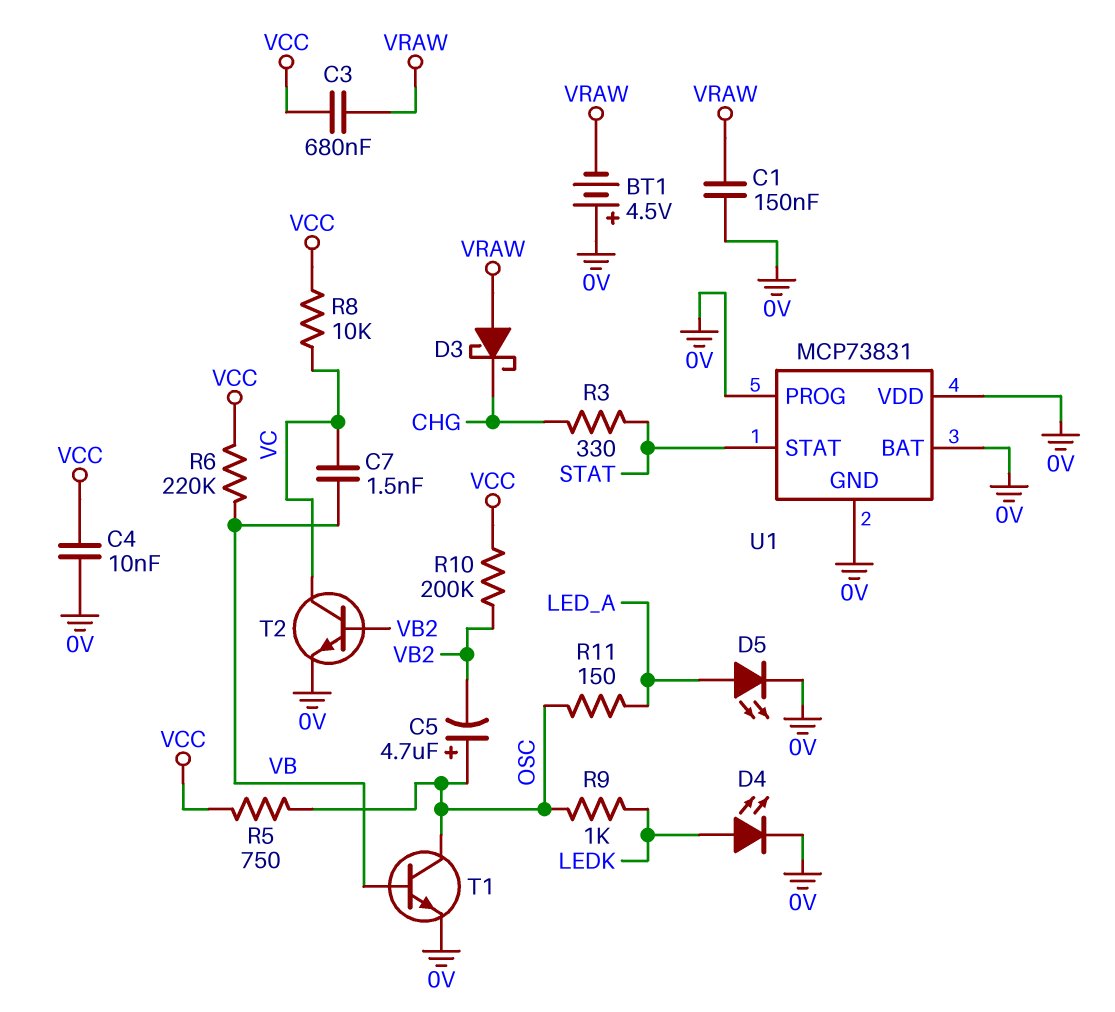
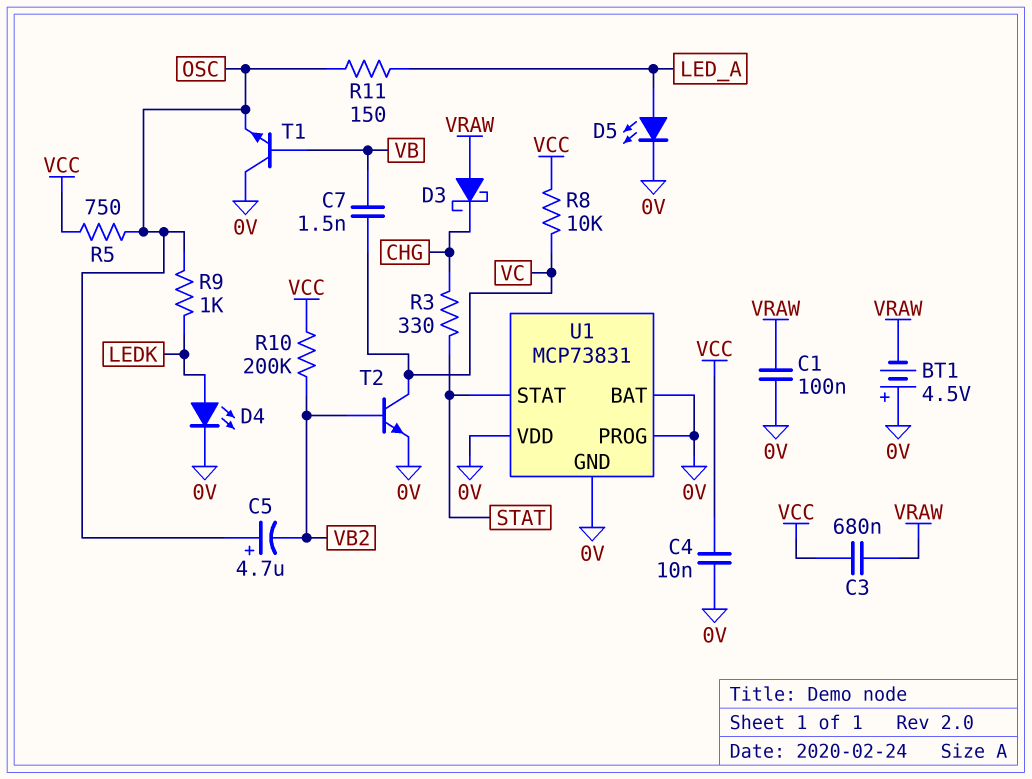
C1: 150nF (0V, VRAW) -> 100nF (0V, VRAW)
R6: 220k (VB, VCC) -> none
T1: NPN (B VB, C OSC, E 0V) -> NPN (B VB, C 0V, E OSC)

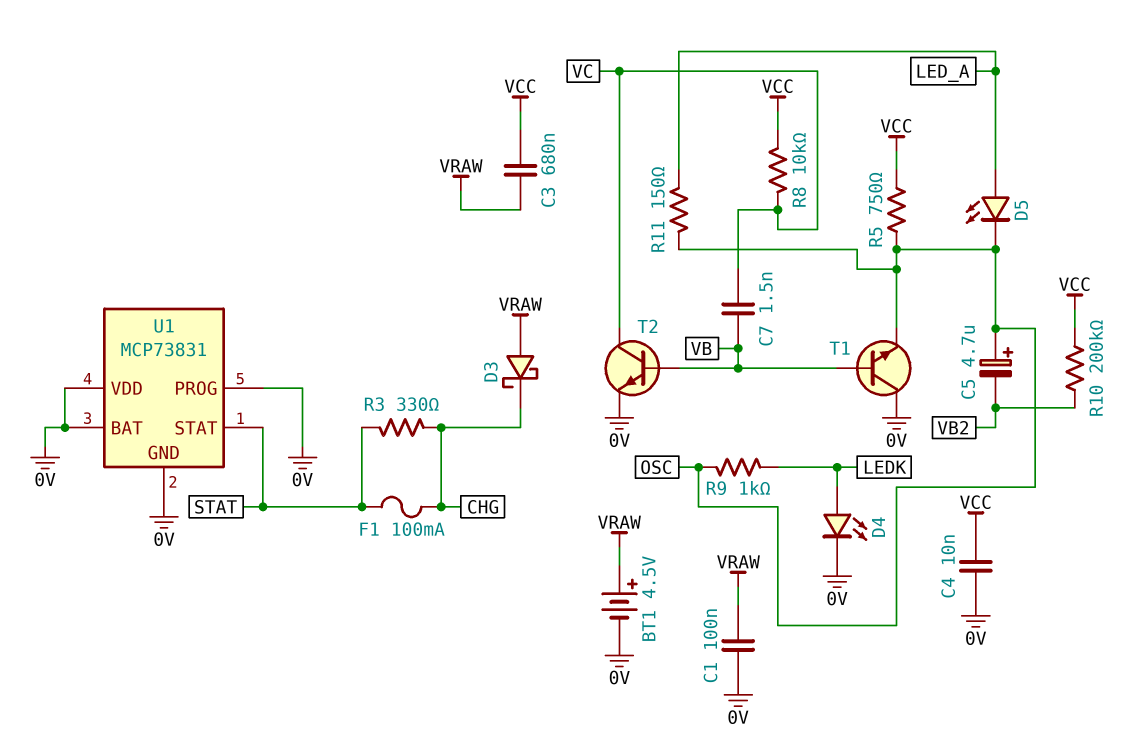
BT1: 4.5V (plus 0V, minus VRAW) -> 4.5V (plus VRAW, minus 0V)
D5: LED (A LED_A, K 0V) -> LED (A LED_A, K OSC)
F1: none -> 100mA (CHG, STAT)
T2: NPN (B VB2, C VC, E 0V) -> NPN (B VB, C VC, E 0V)

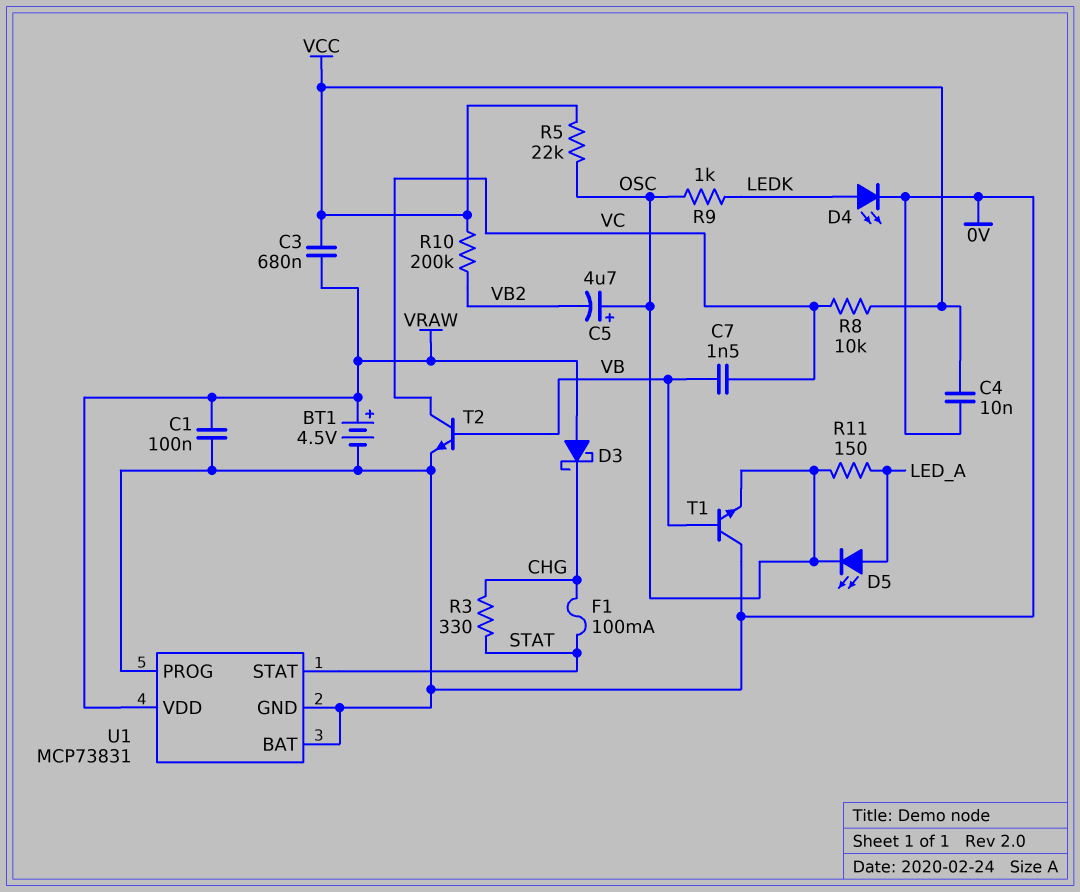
R5: 750 (OSC, VCC) -> 22k (OSC, VCC)
U1 pin VDD: 0V -> VRAW

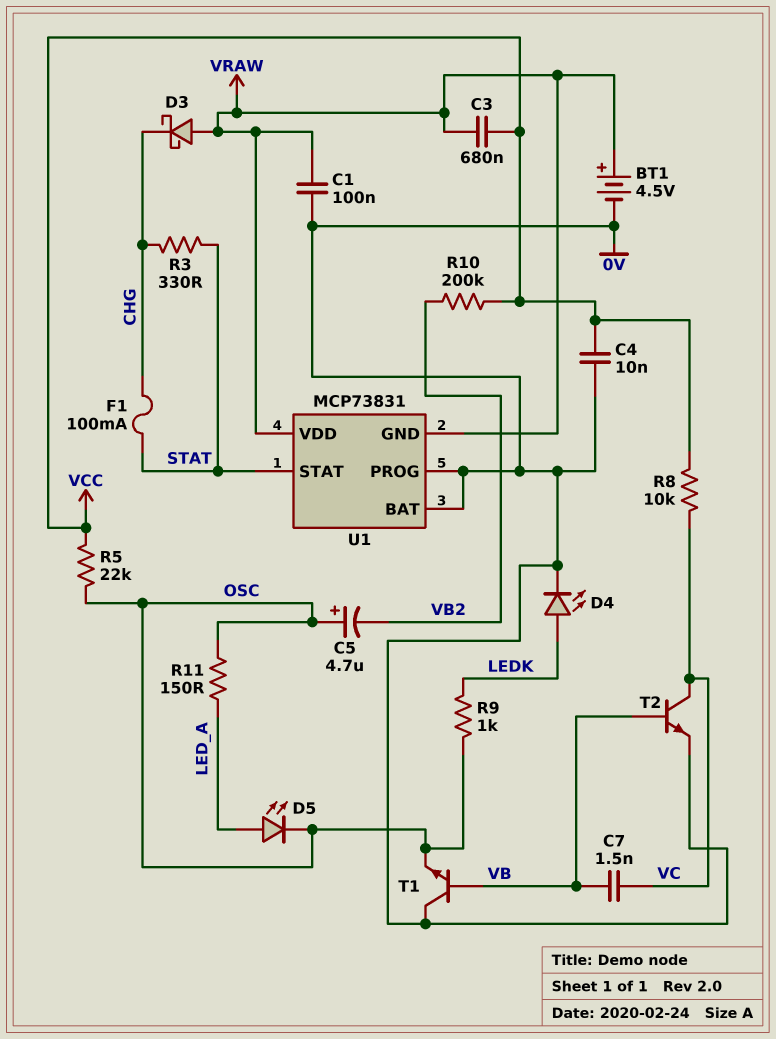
U1 pin GND: 0V -> VRAW

